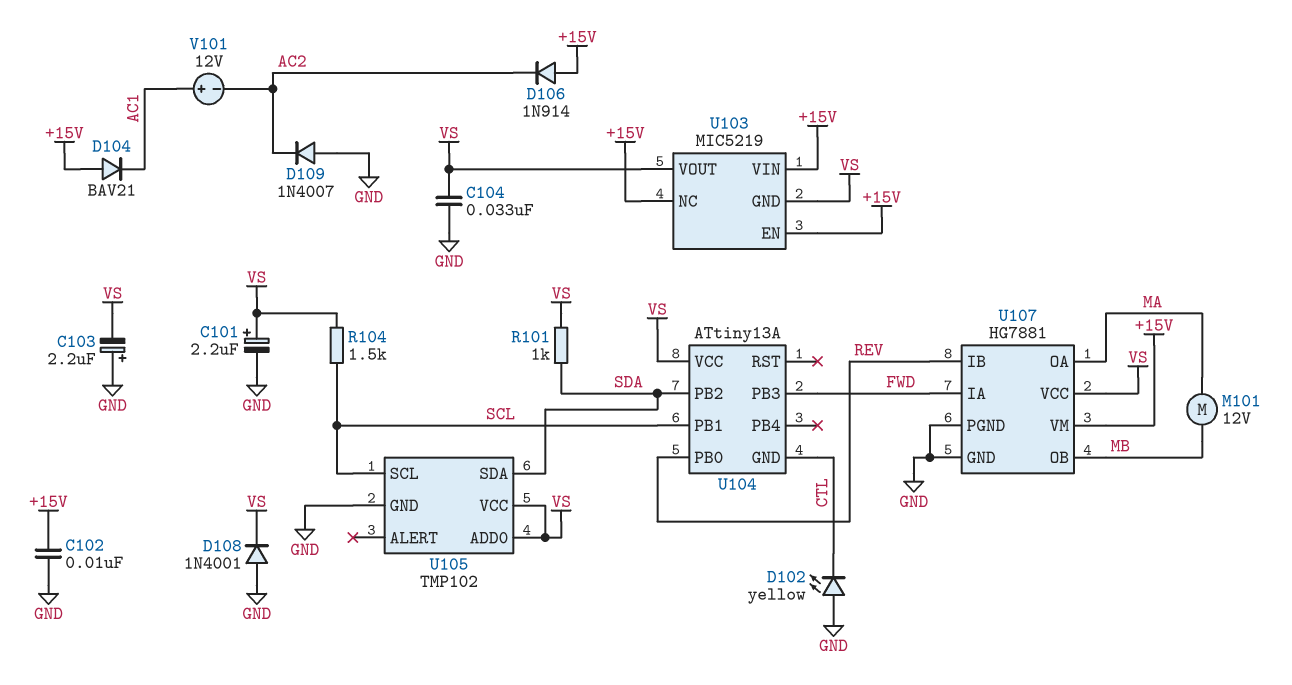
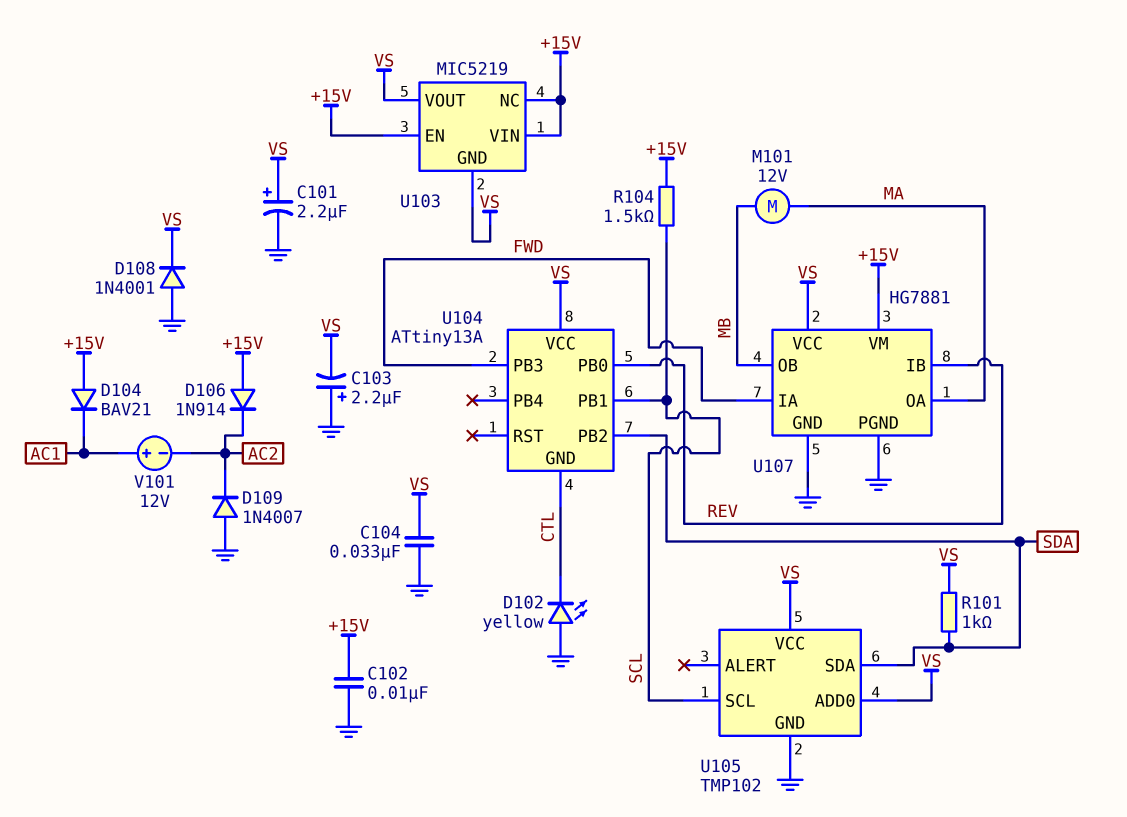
R104: 1.5k (SCL, VS) -> 1.5k (+15V, SCL)

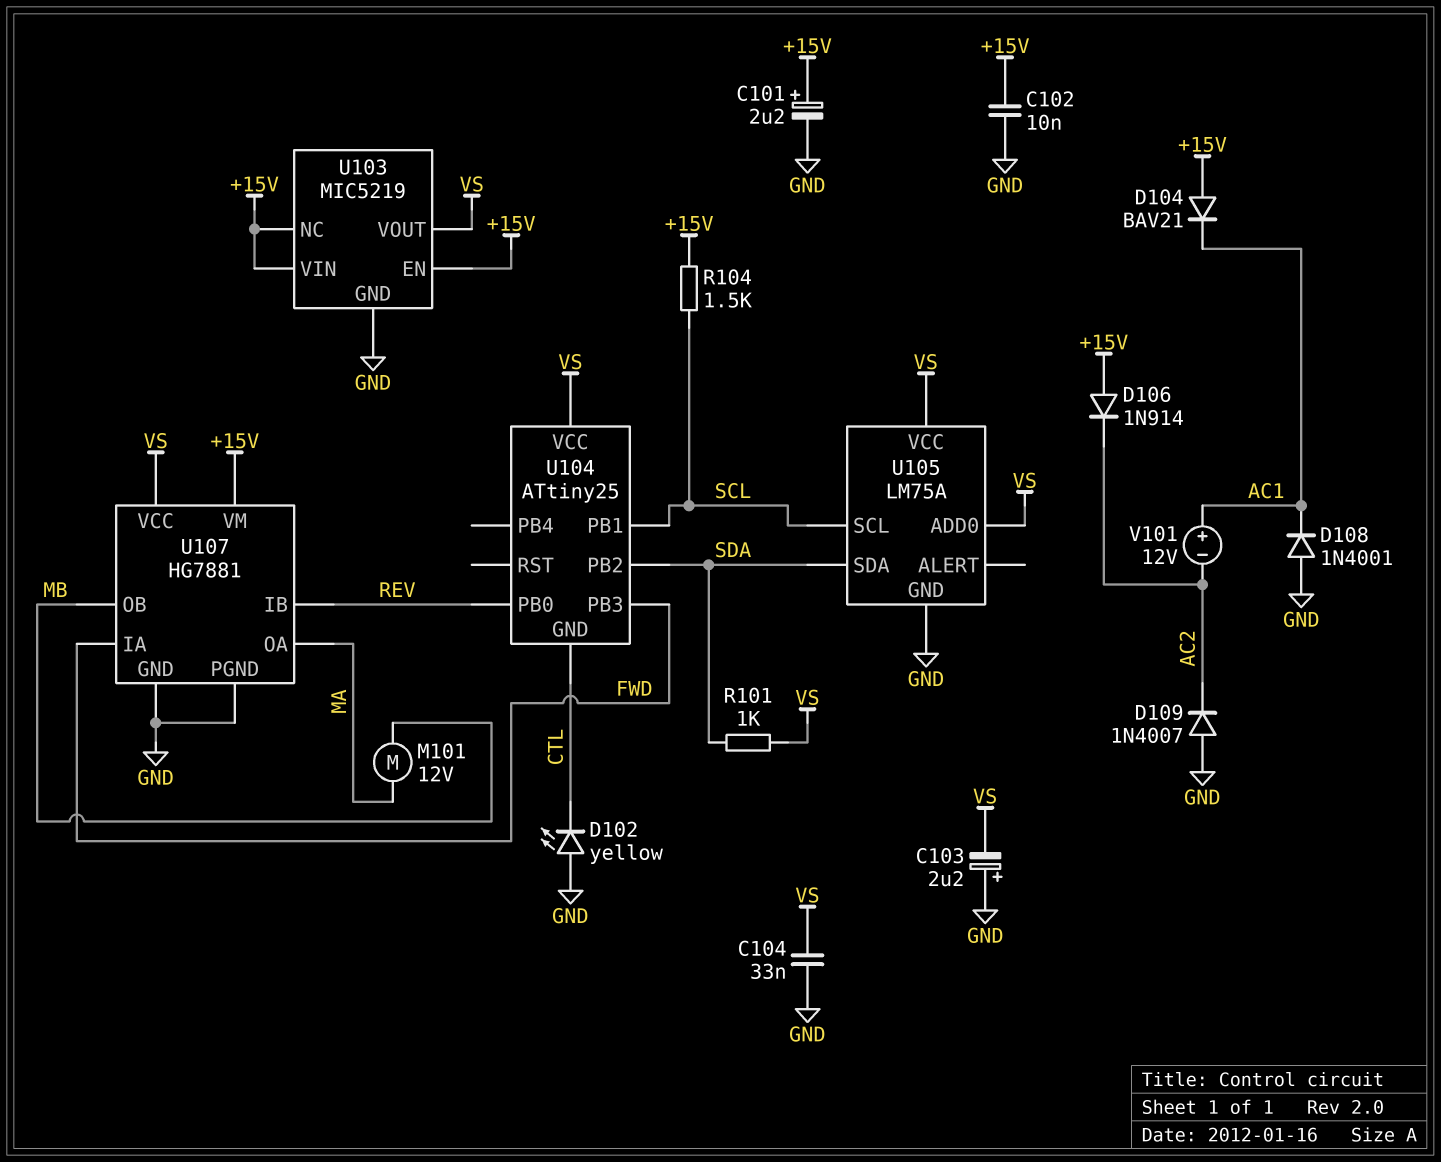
C101: 2.2uF (plus VS, minus GND) -> 2.2uF (plus +15V, minus GND)
D108: diode 1N4001 (A GND, K VS) -> diode 1N4001 (A GND, K AC1)
U103 pin GND: VS -> GND
U104: ATtiny13A -> ATtiny25
U105: TMP102 -> LM75A

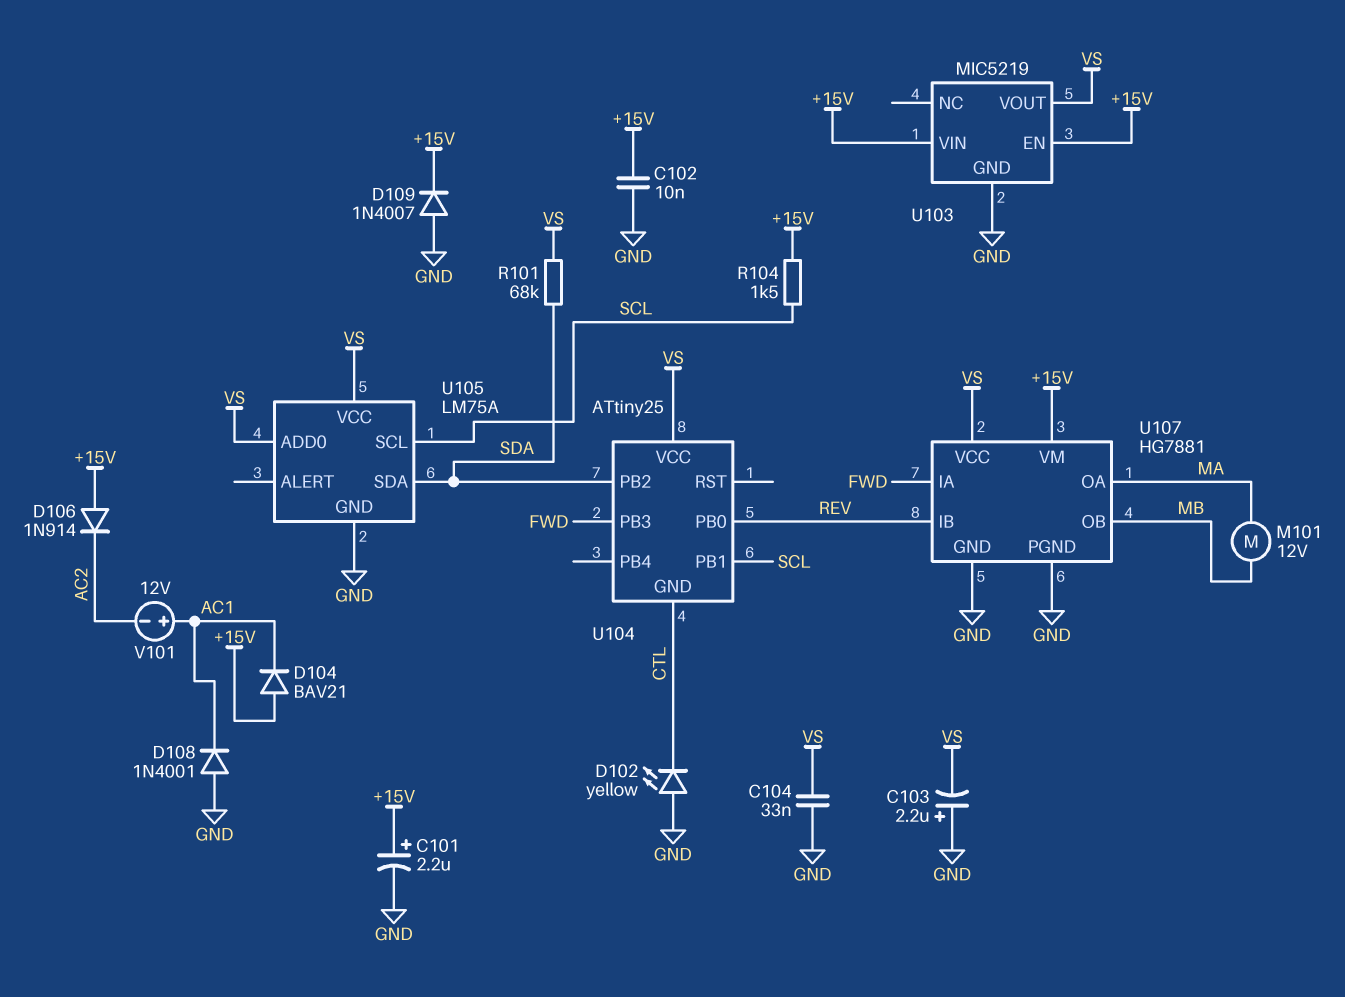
D109: diode 1N4007 (A GND, K AC2) -> diode 1N4007 (A GND, K +15V)
R101: 1k (SDA, VS) -> 68k (SDA, VS)
U103 pin NC: +15V -> none

